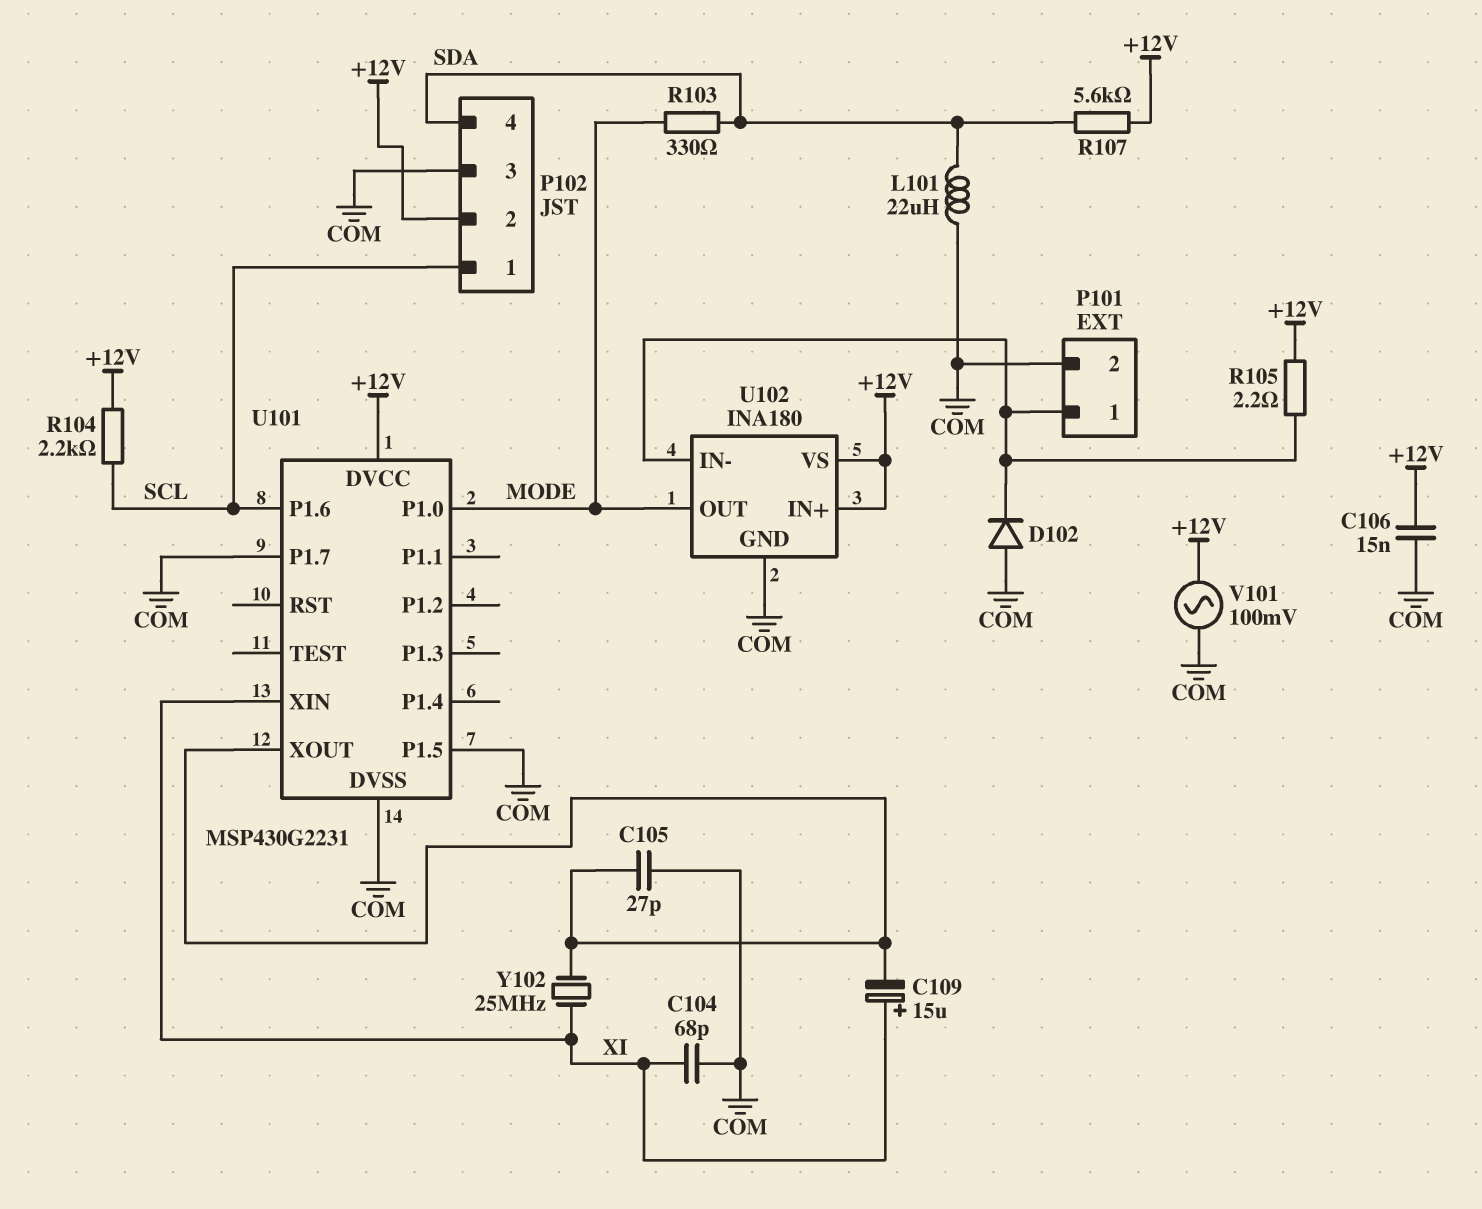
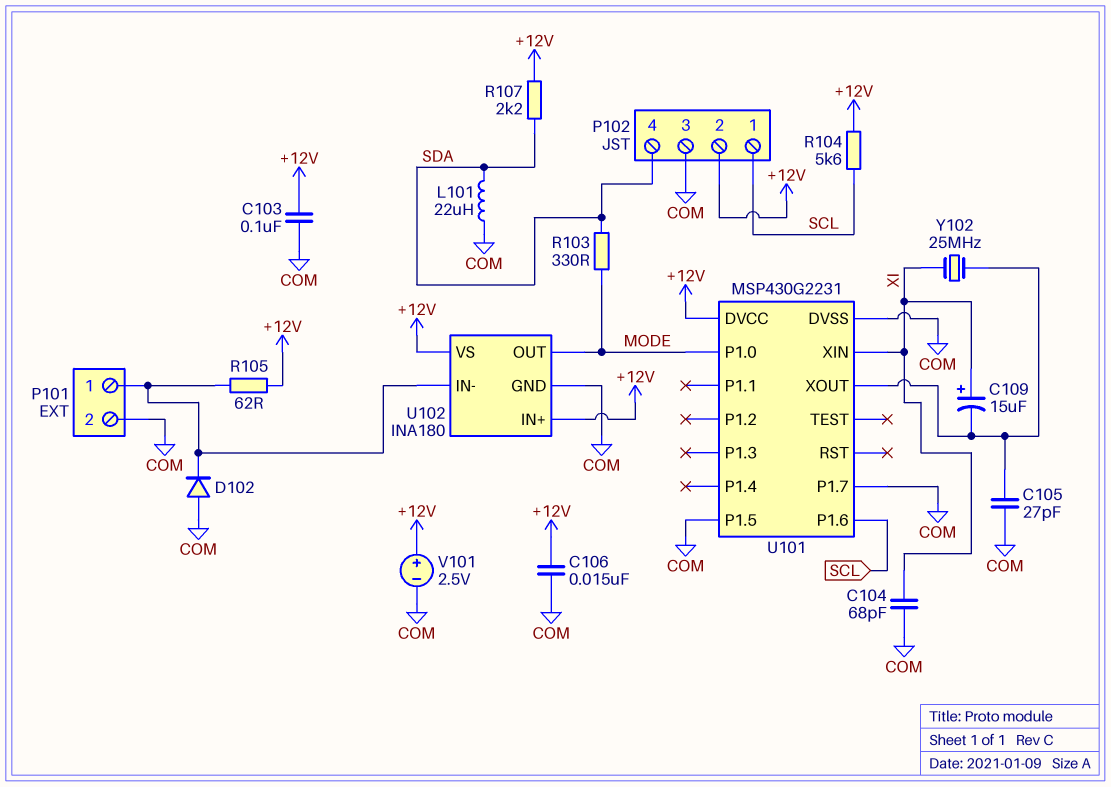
C103: none -> 100nF (+12V, COM)
R104: 2.2k (+12V, SCL) -> 5.6k (+12V, SCL)
R105: 2.2 (+12V, P101/1) -> 62 (+12V, P101/1)
R107: 5.6k (+12V, SDA) -> 2.2k (+12V, SDA)
V101: AC 100mV (+12V, COM) -> 2.5V (plus +12V, minus COM)

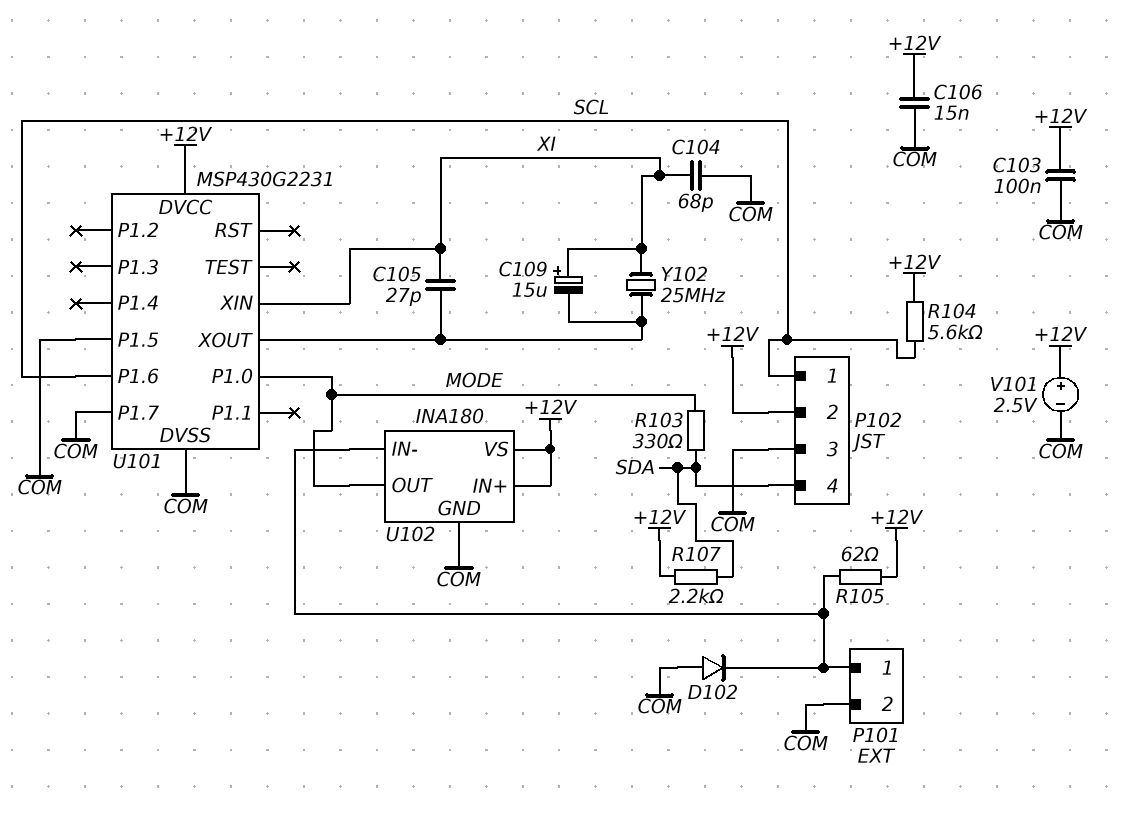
C105: 27pF (COM, U101/XOUT) -> 27pF (U101/XOUT, XI)
L101: 22uH (COM, SDA) -> none

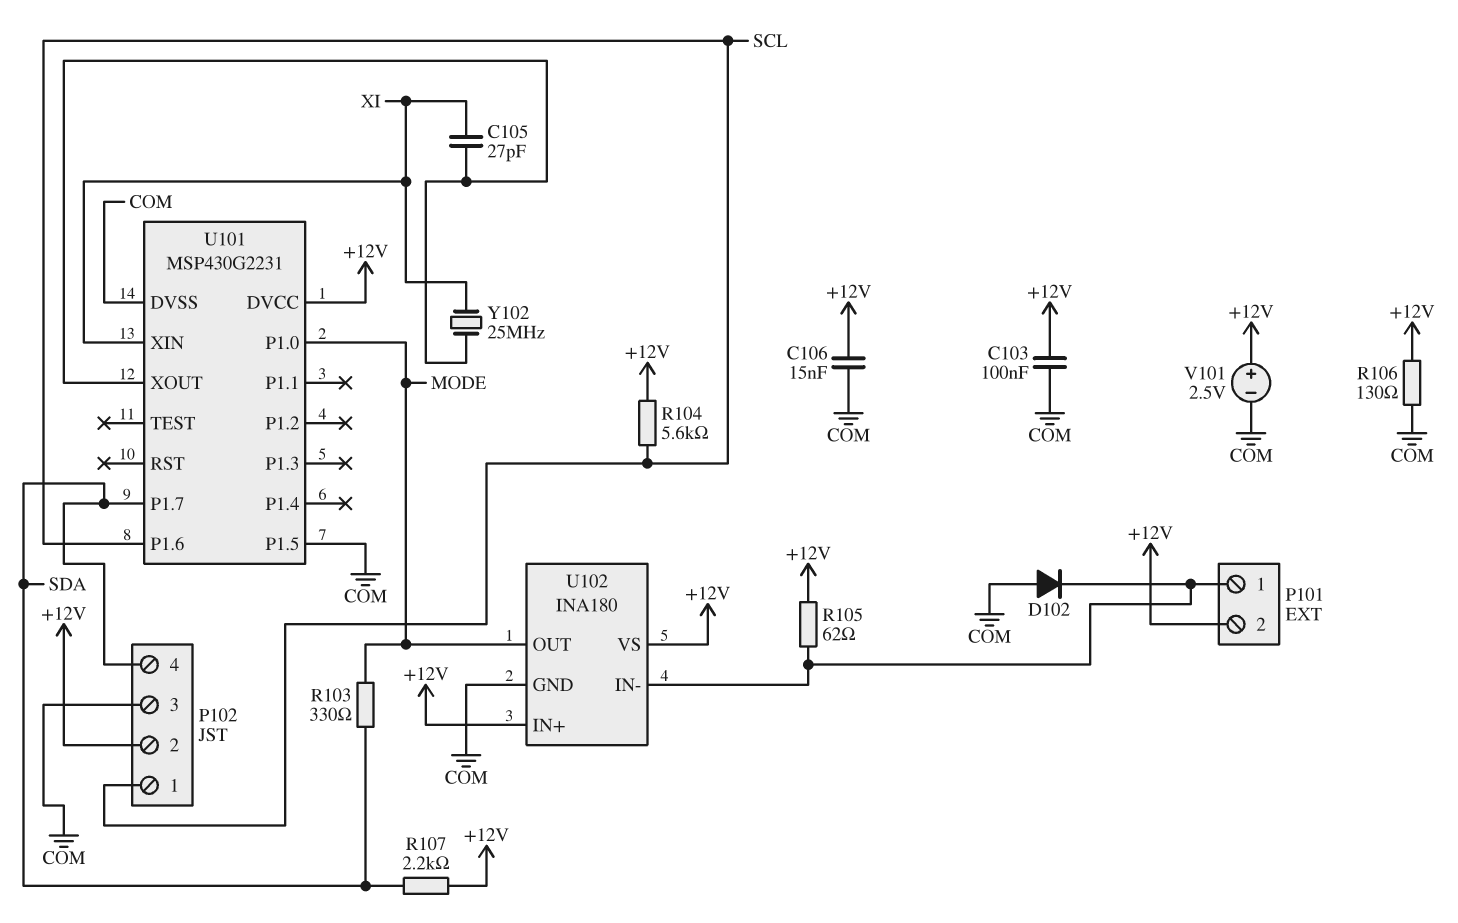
C104: 68pF (COM, XI) -> none
C109: 15uF (plus XI, minus U101/XOUT) -> none
P101 pin 2: COM -> +12V
R106: none -> 130 (+12V, COM)
U101 pin P1.7: COM -> SDA

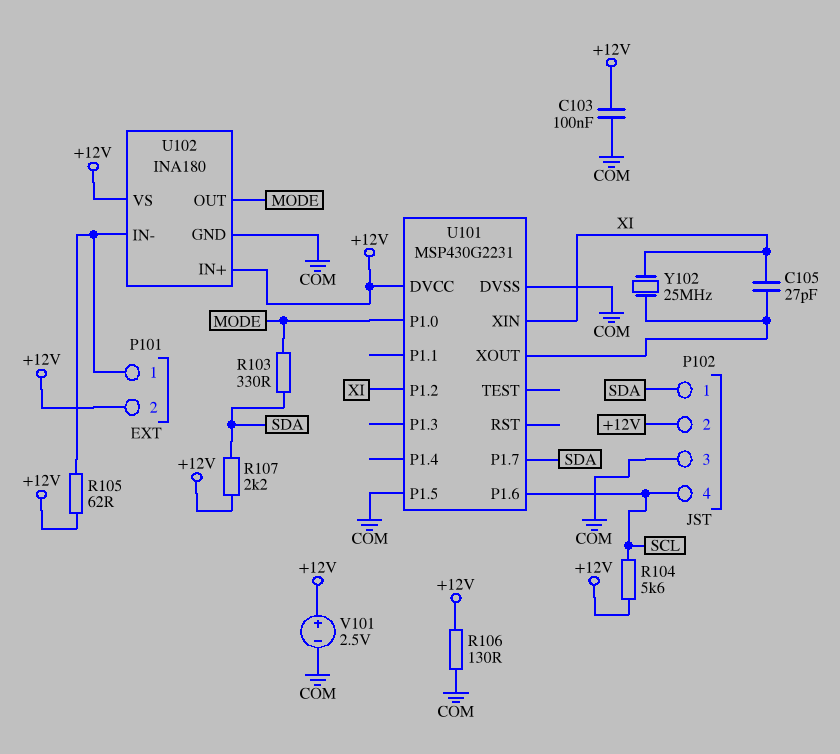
C106: 15nF (+12V, COM) -> none
D102: diode (A COM, K P101/1) -> none
P102 pin 1: SCL -> SDA
P102 pin 4: SDA -> SCL
U101 pin P1.2: none -> XI

